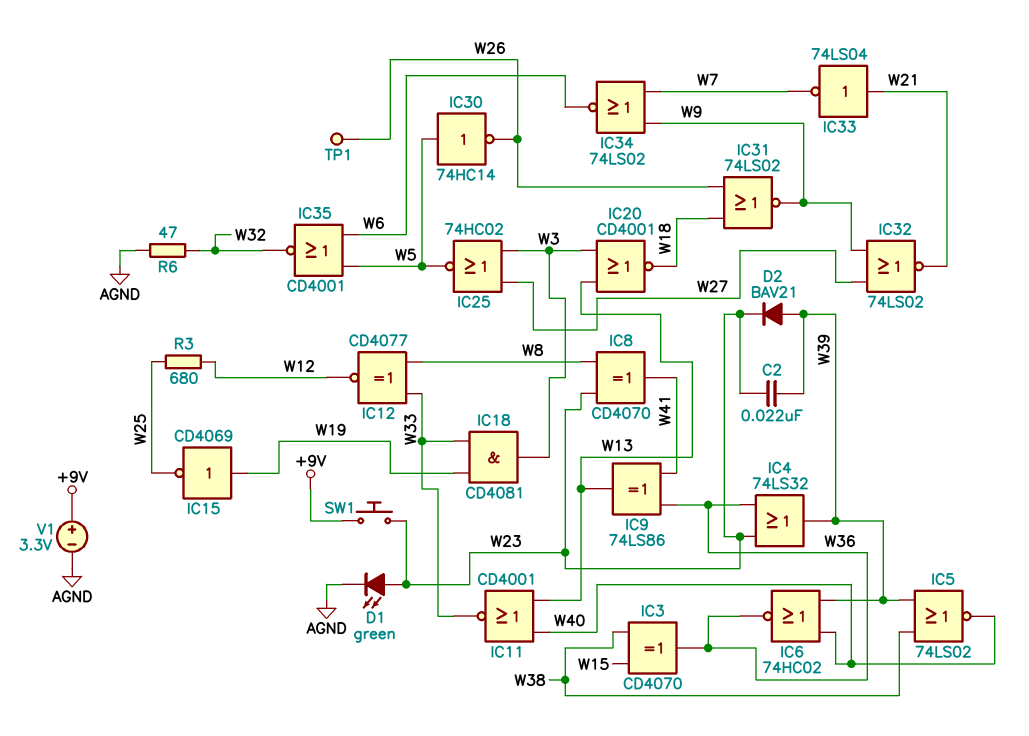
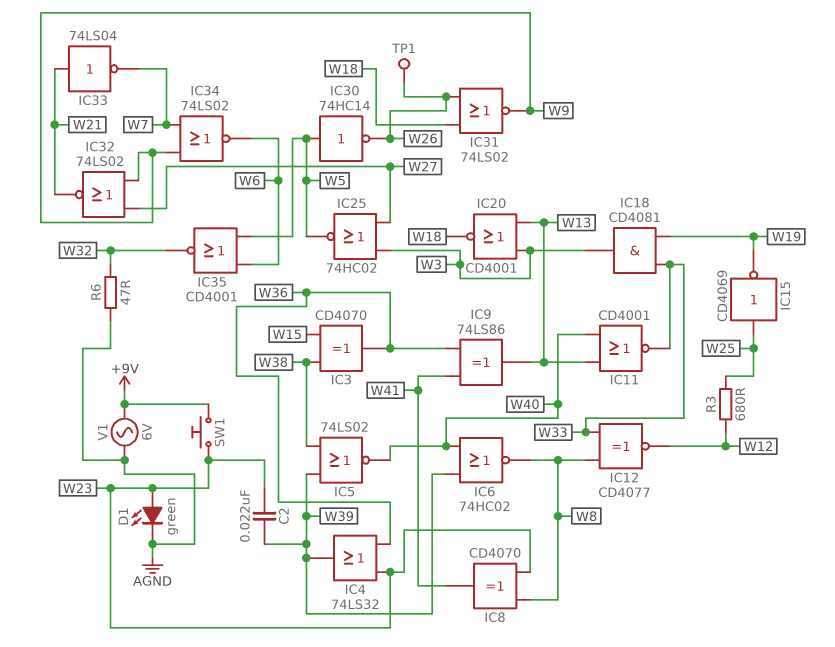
D2: diode BAV21 (A W39, K W23) -> none
IC6: NOR 74HC02 (in W39, in W40, out W36) -> NOR 74HC02 (in W39, in W40, out W8)
IC15: NOT CD4069 (in W19, out W25) -> NOT CD4069 (in W25, out W19)
V1: 3.3V (plus +9V, minus AGND) -> AC 6V (+9V, AGND)

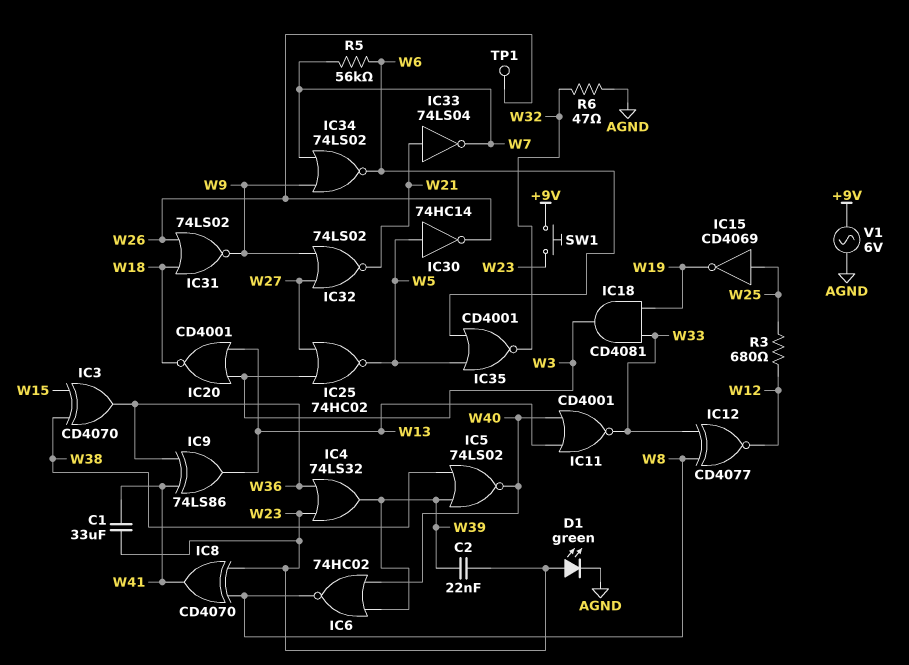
C1: none -> 33uF (W23, W41)
R5: none -> 56k (W6, W7)

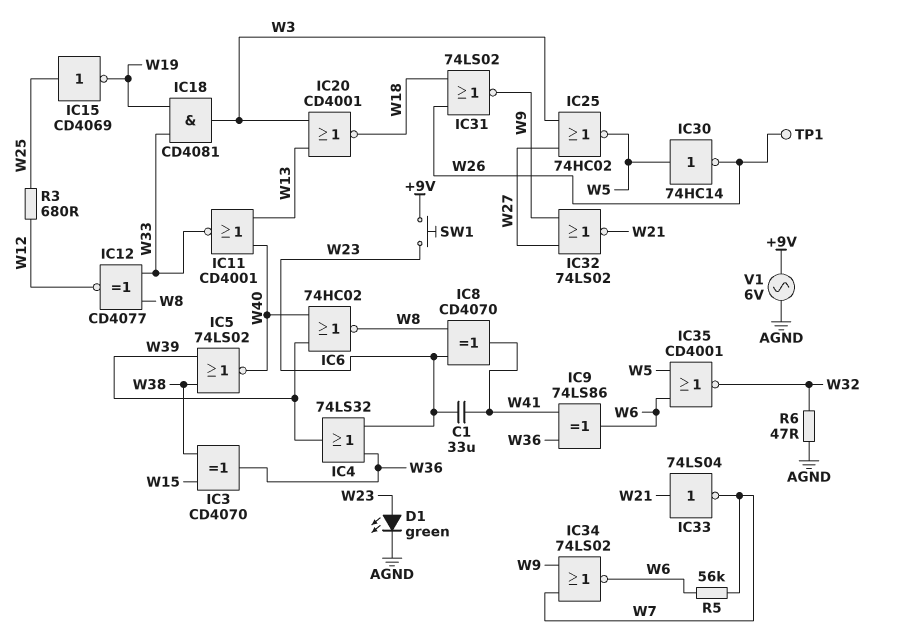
C2: 22nF (W23, W39) -> none
IC9: XOR 74LS86 (in W36, in W41, out W13) -> XOR 74LS86 (in W36, in W41, out W6)

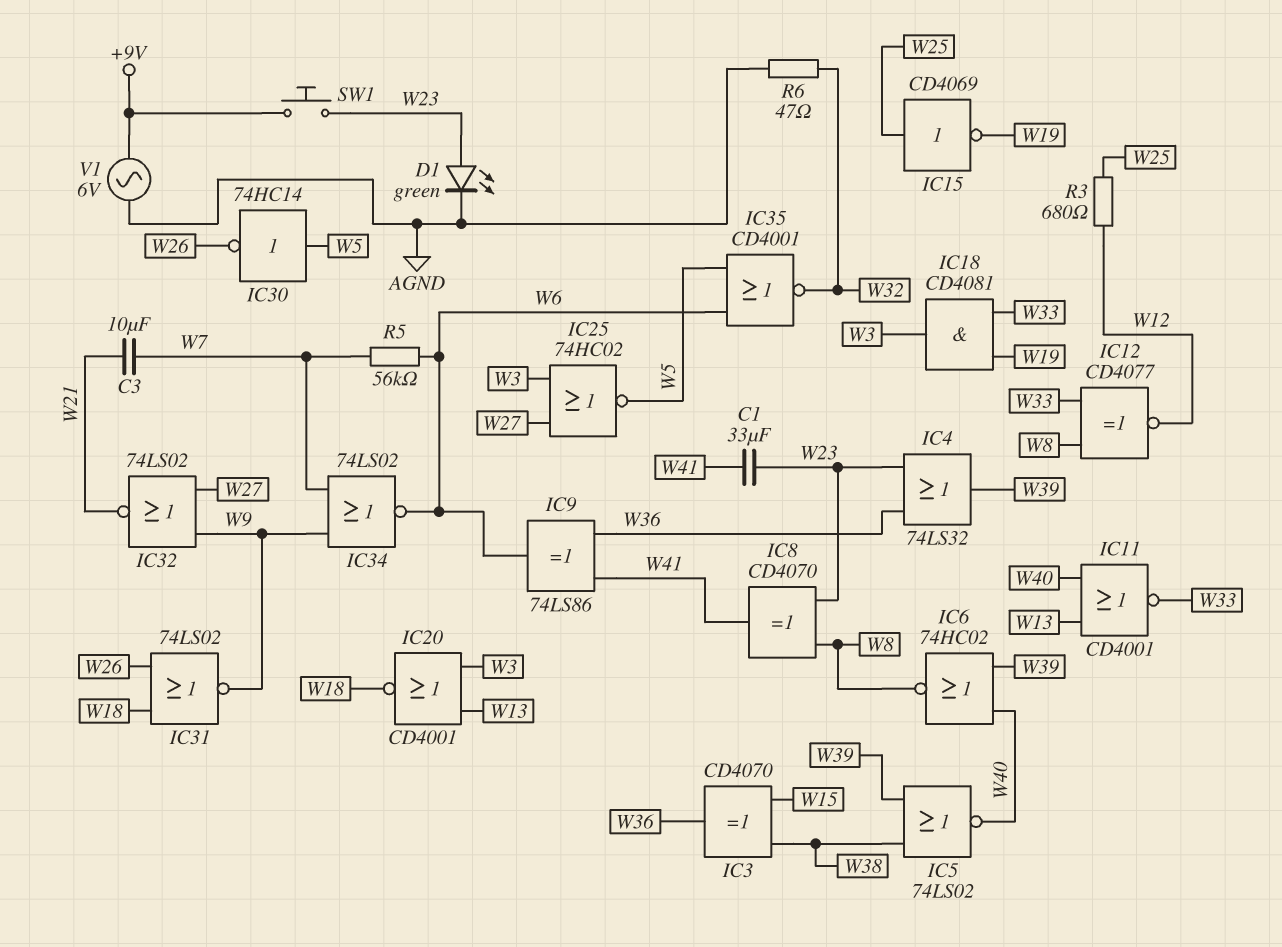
C3: none -> 10uF (W7, W21)
IC33: NOT 74LS04 (in W21, out W7) -> none
TP1: test point (W26) -> none

